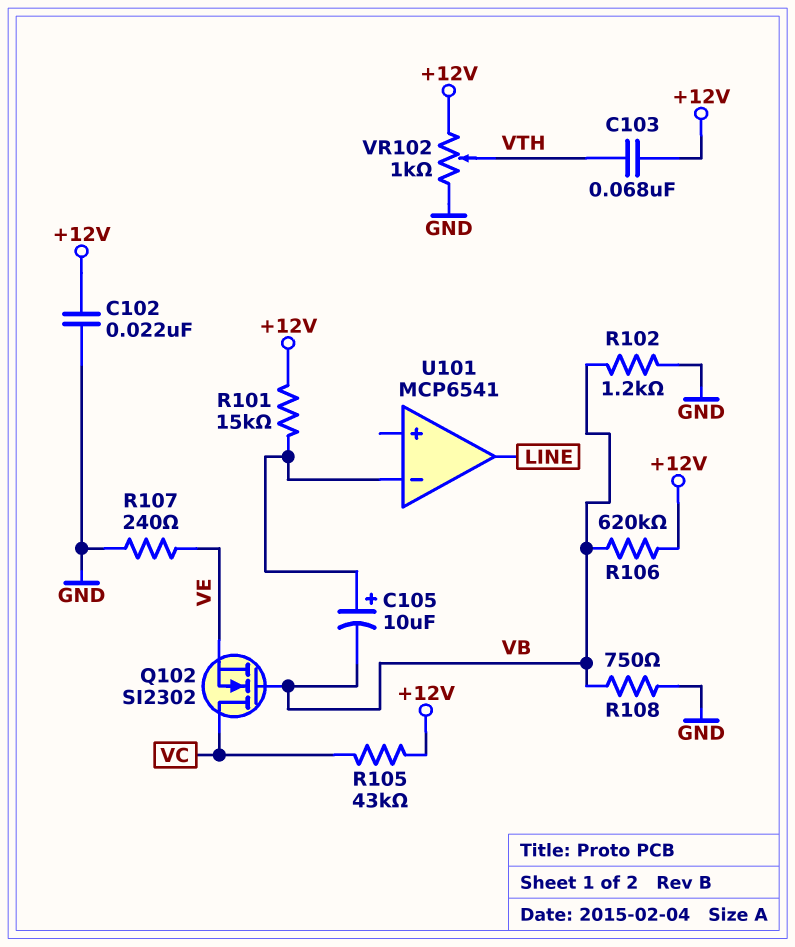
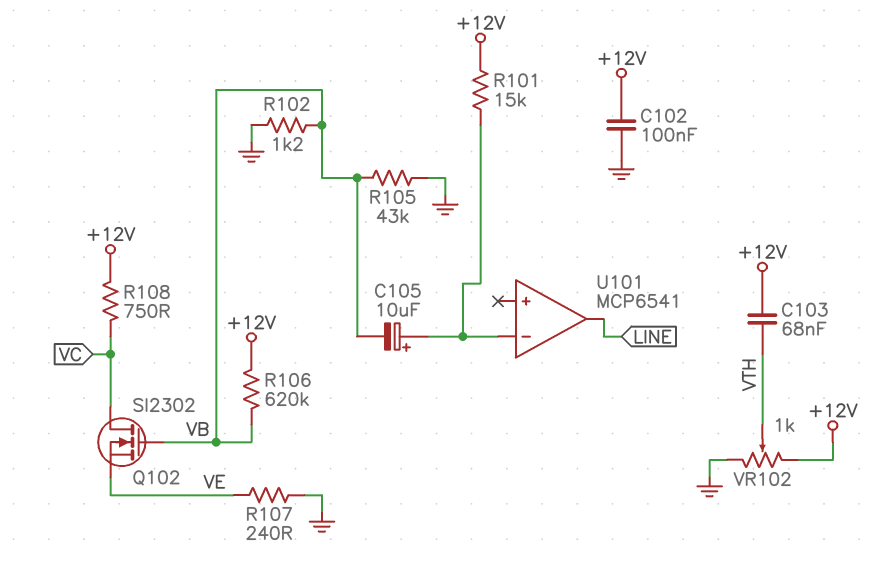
C102: 22nF (+12V, GND) -> 100nF (+12V, GND)
R105: 43k (+12V, VC) -> 43k (GND, VB)
R108: 750 (GND, VB) -> 750 (+12V, VC)

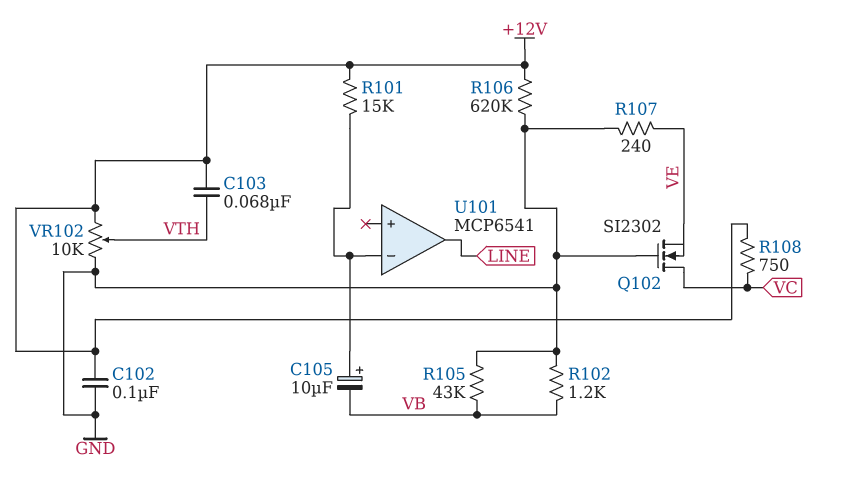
Q102: NMOS SI2302 (G VB, D VC, S VE) -> NMOS SI2302 (G GND, D VC, S VE)
R106: 620k (+12V, VB) -> 620k (+12V, GND)
VR102: 1k (+12V, GND, wiper VTH) -> 10k (+12V, GND, wiper VTH)

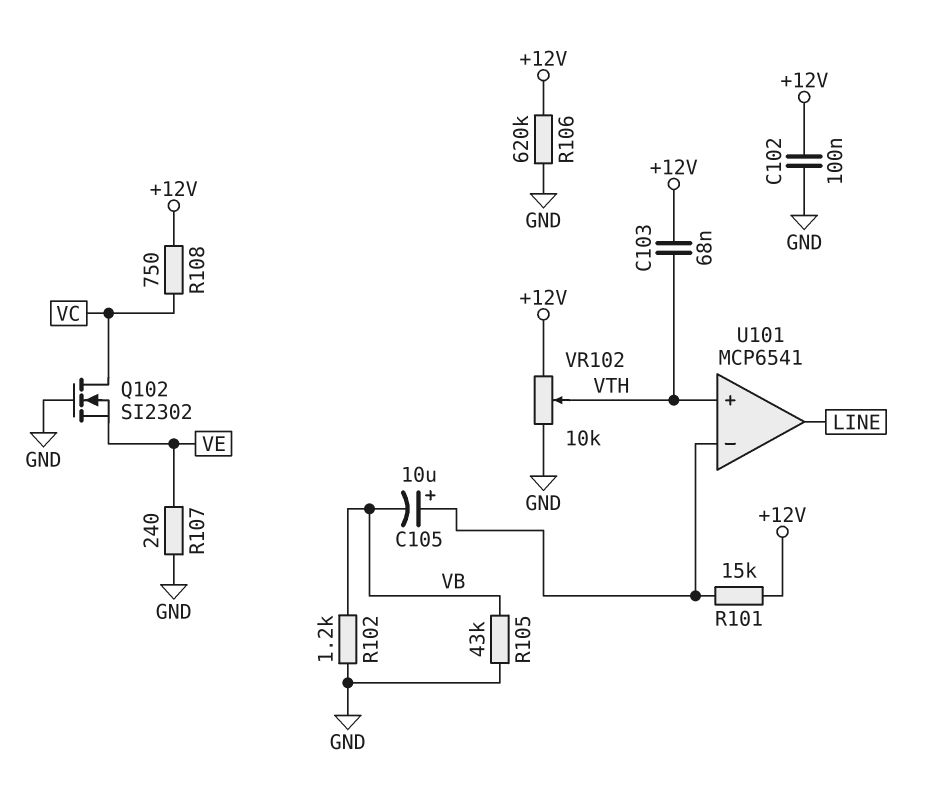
U101 pin in+: none -> VTH

